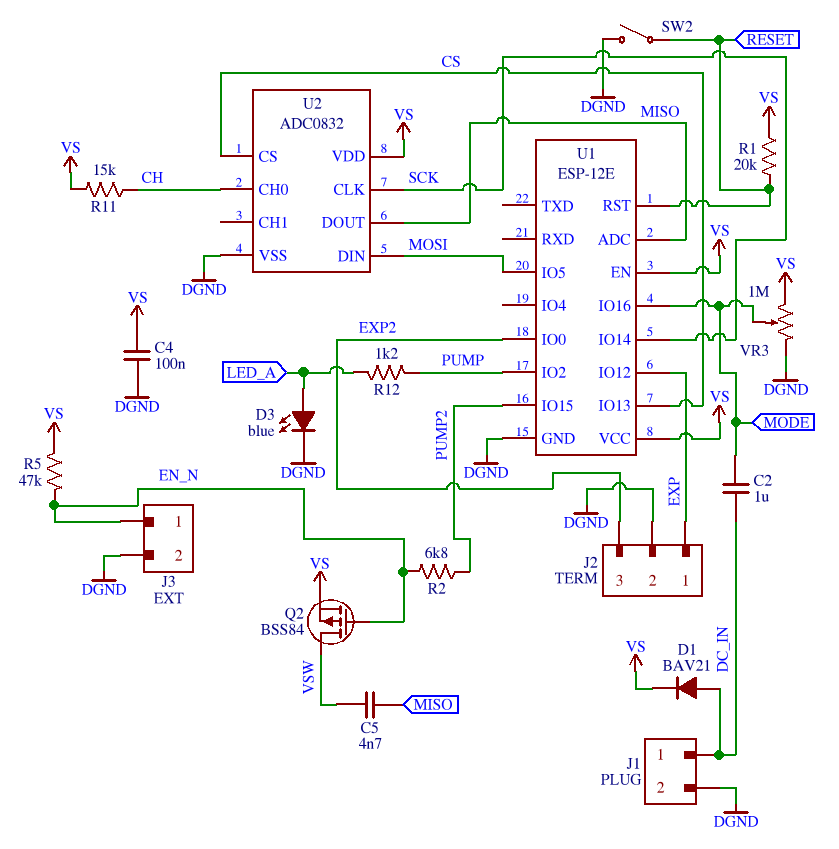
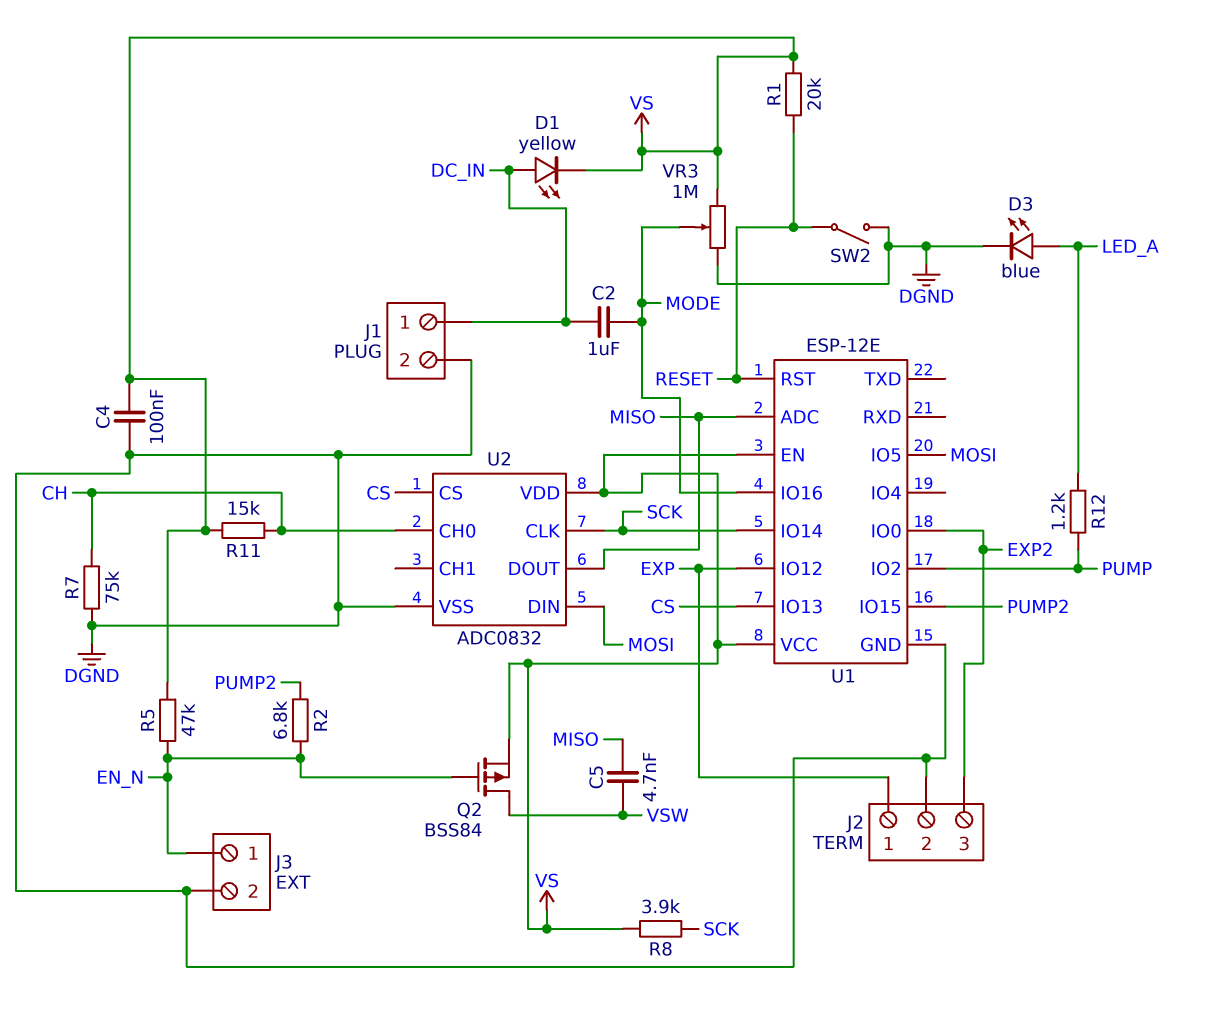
D1: diode BAV21 (A DC_IN, K VS) -> LED yellow (A DC_IN, K VS)
R7: none -> 75k (CH, DGND)
R8: none -> 3.9k (SCK, VS)

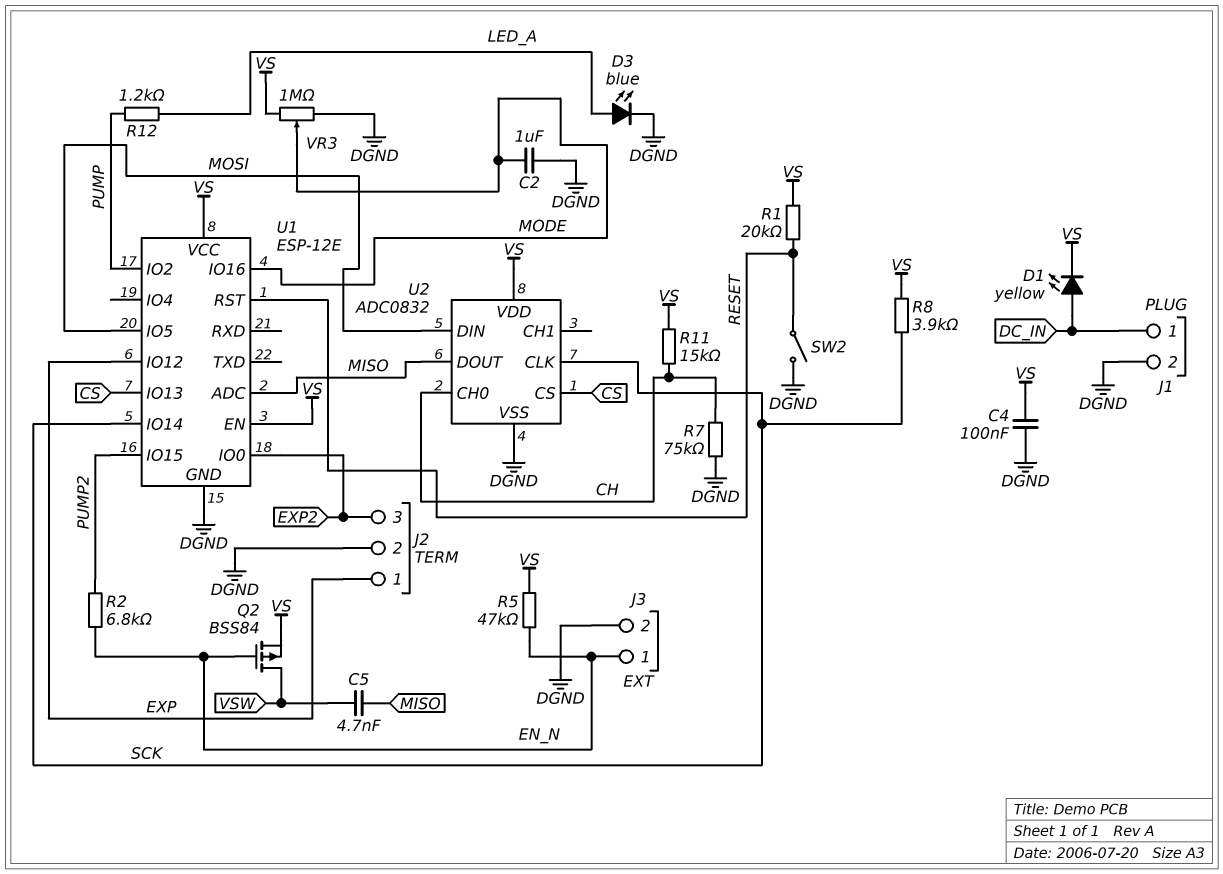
C2: 1uF (DC_IN, MODE) -> 1uF (DGND, MODE)

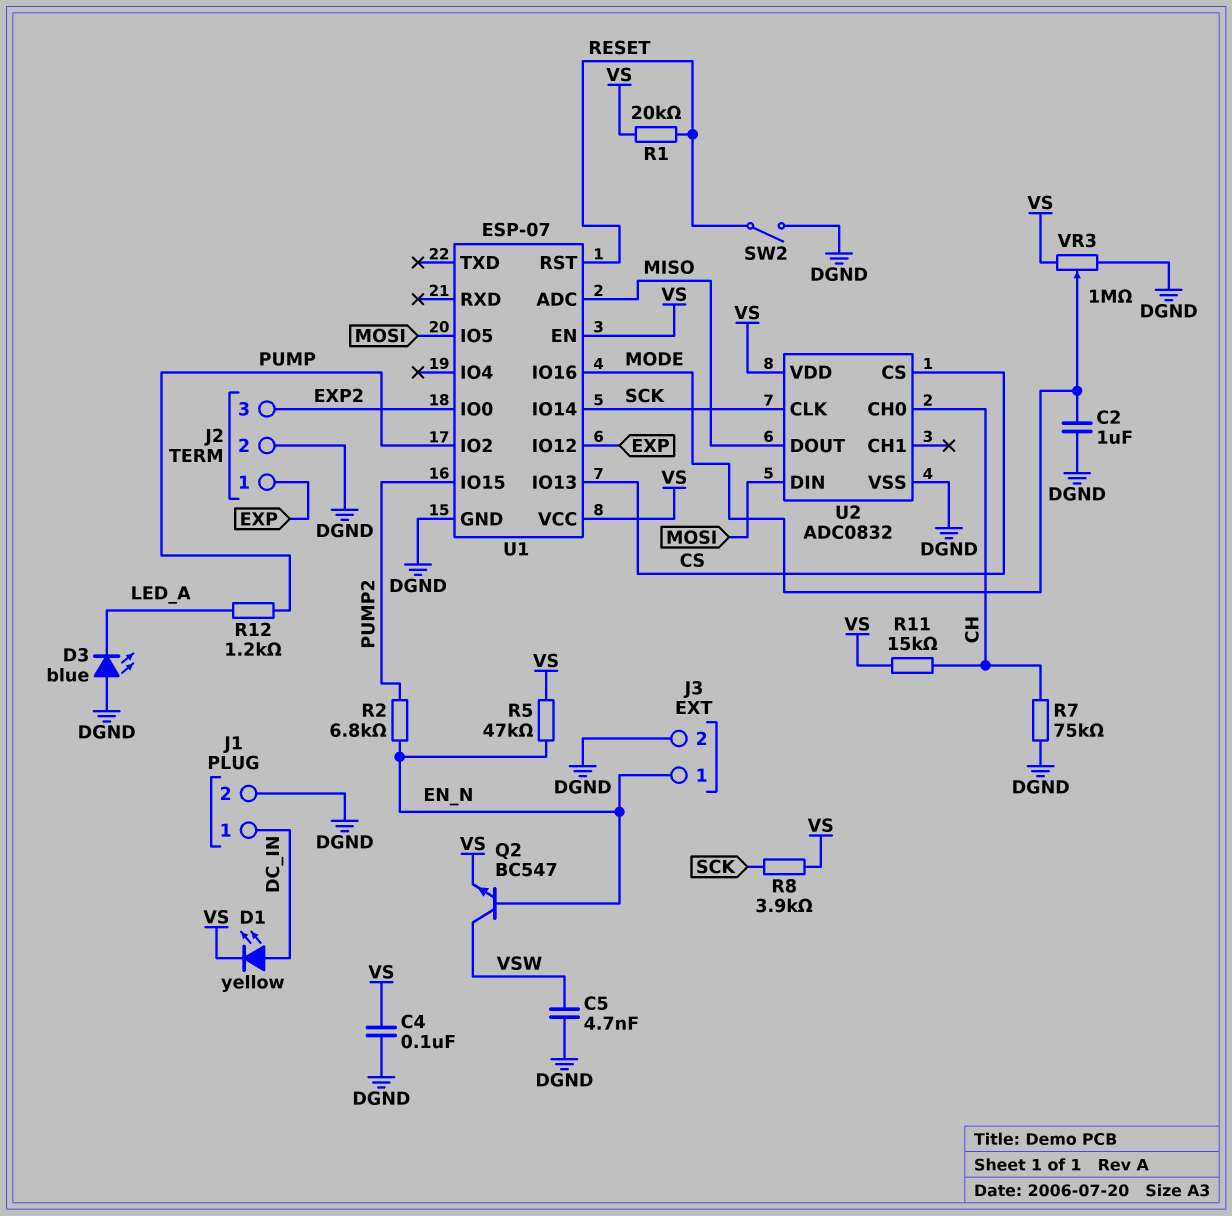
C5: 4.7nF (MISO, VSW) -> 4.7nF (DGND, VSW)
D3: LED blue (A LED_A, K DGND) -> LED blue (A DGND, K LED_A)
Q2: PMOS BSS84 (G EN_N, D VSW, S VS) -> NPN BC547 (B EN_N, C VSW, E VS)
U1: ESP-12E -> ESP-07

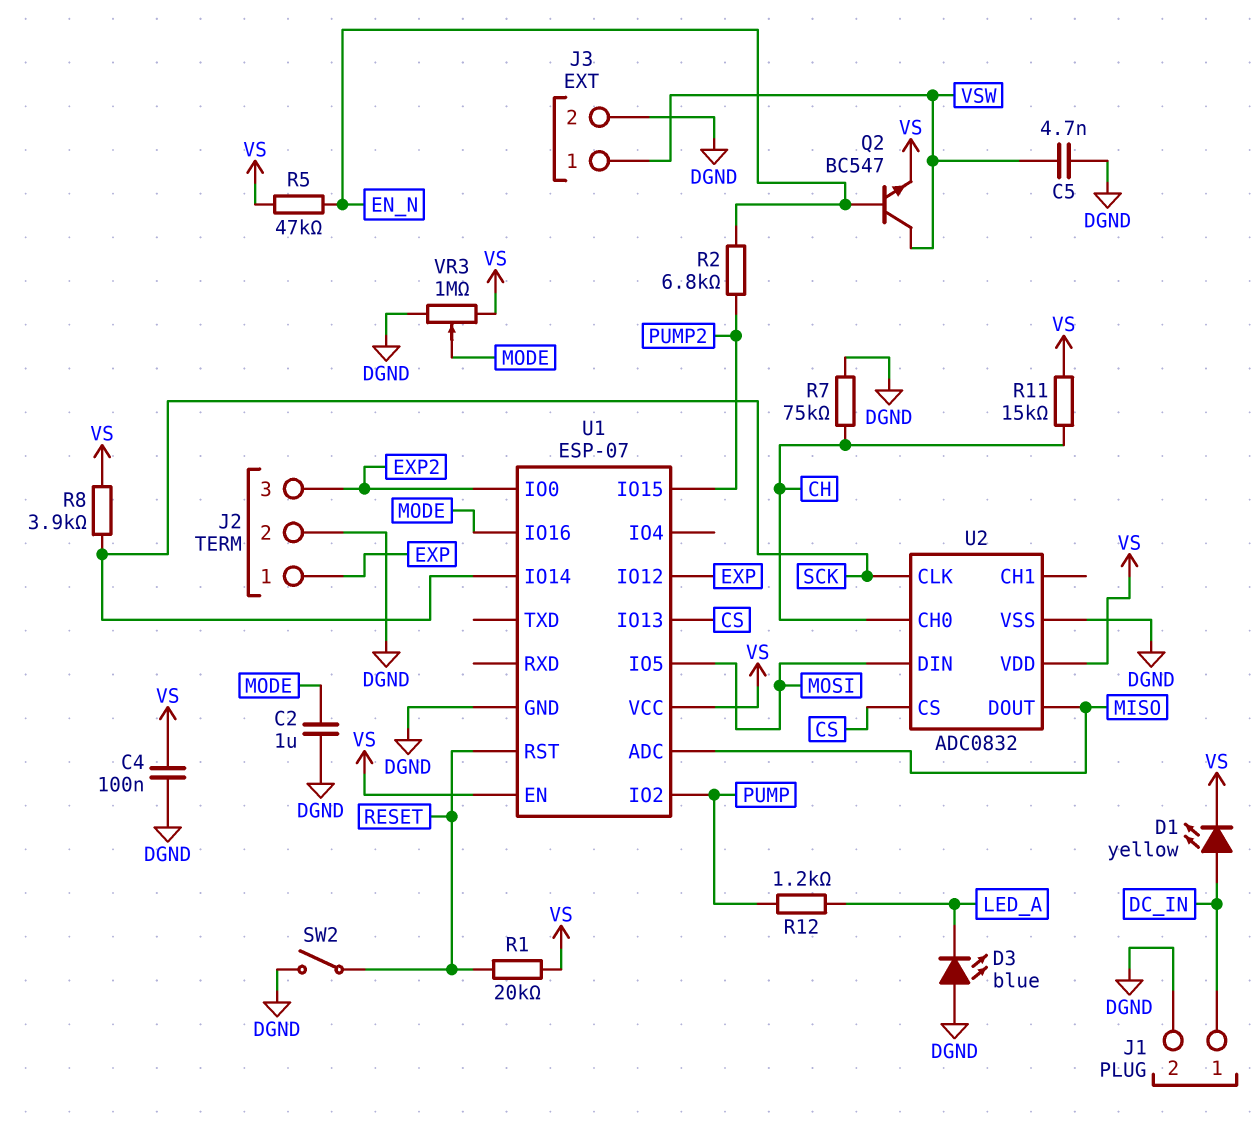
J3 pin 1: EN_N -> VSW

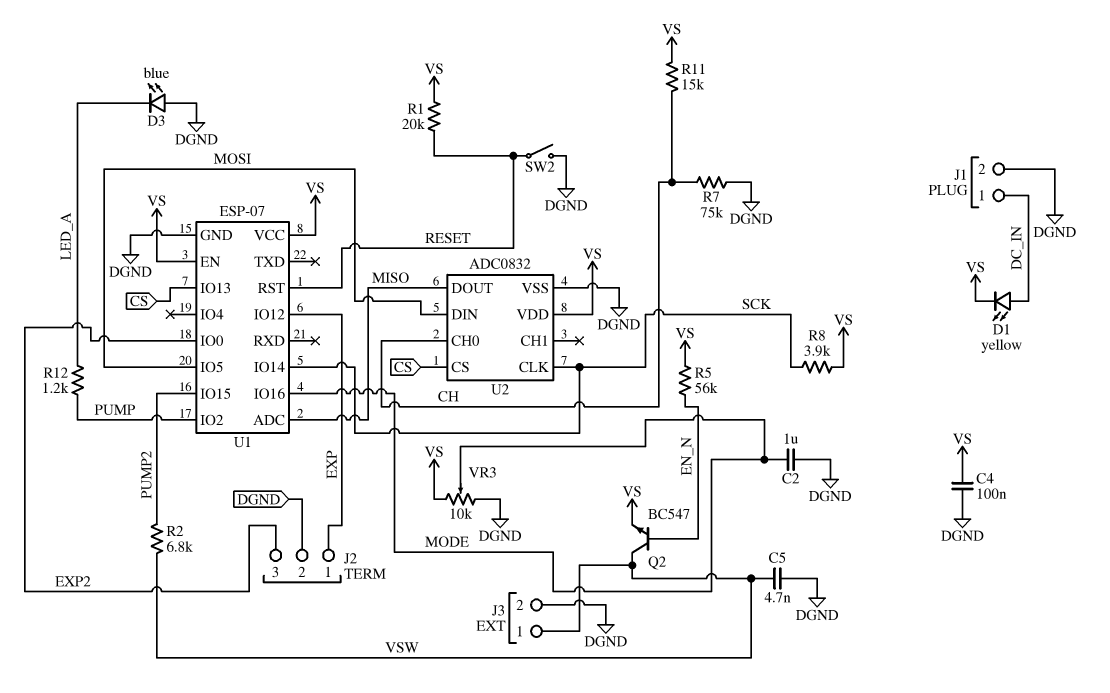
R2: 6.8k (EN_N, PUMP2) -> 6.8k (PUMP2, VSW)
R5: 47k (EN_N, VS) -> 56k (EN_N, VS)
VR3: 1M (DGND, VS, wiper MODE) -> 10k (DGND, VS, wiper MODE)

